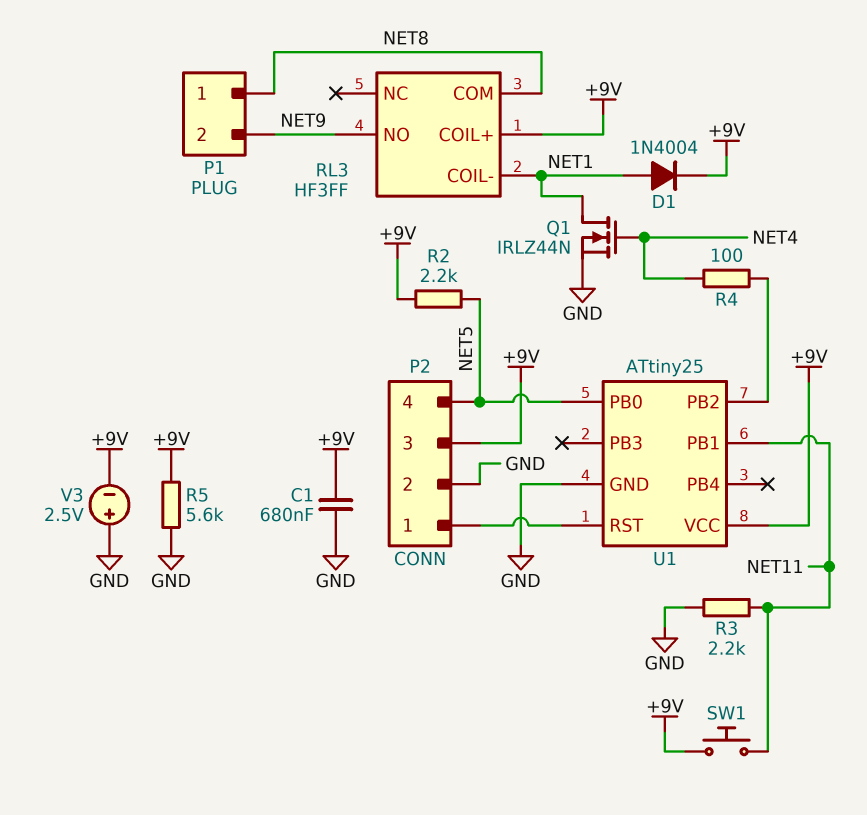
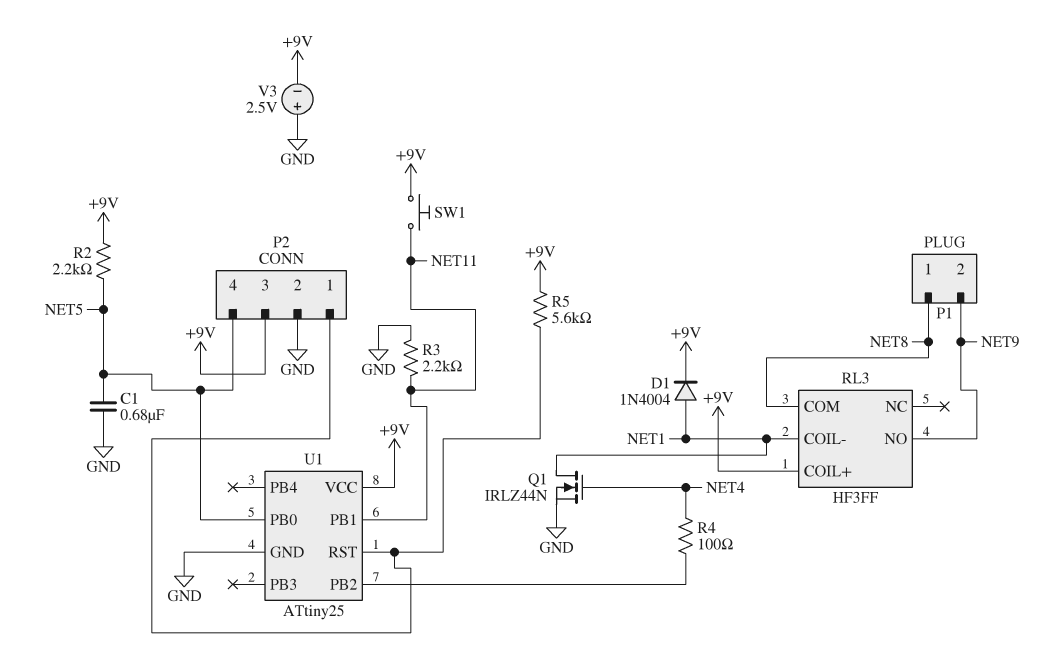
C1: 680nF (+9V, GND) -> 680nF (GND, NET5)
R5: 5.6k (+9V, GND) -> 5.6k (+9V, P2/1)

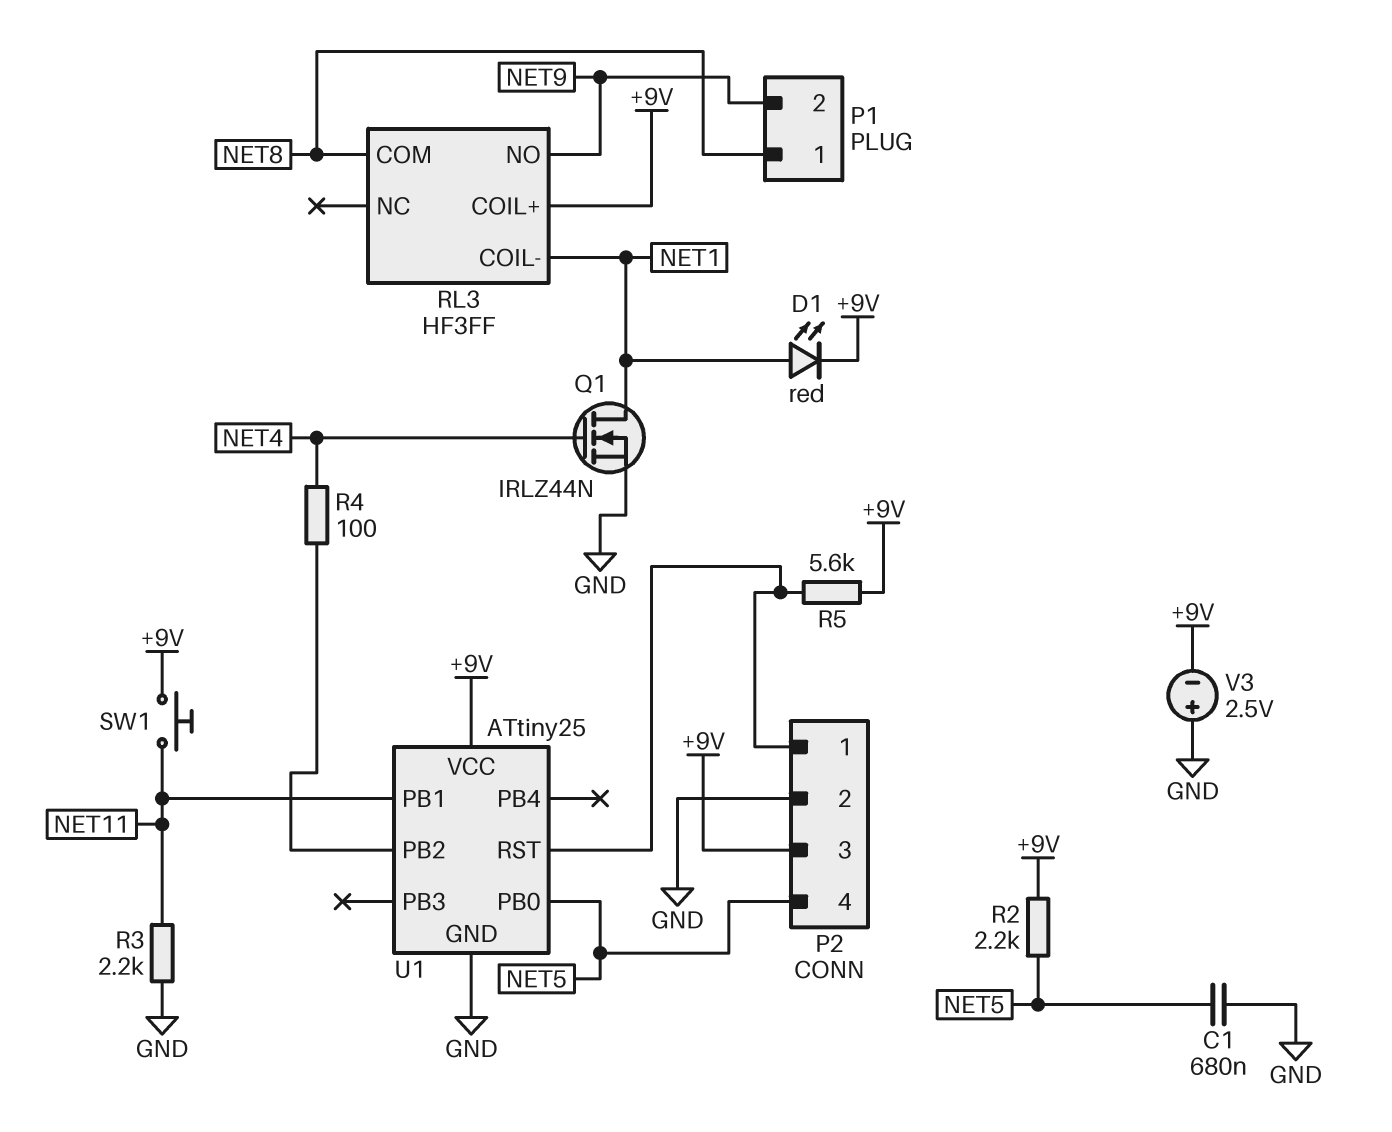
D1: diode 1N4004 (A NET1, K +9V) -> LED red (A NET1, K +9V)

